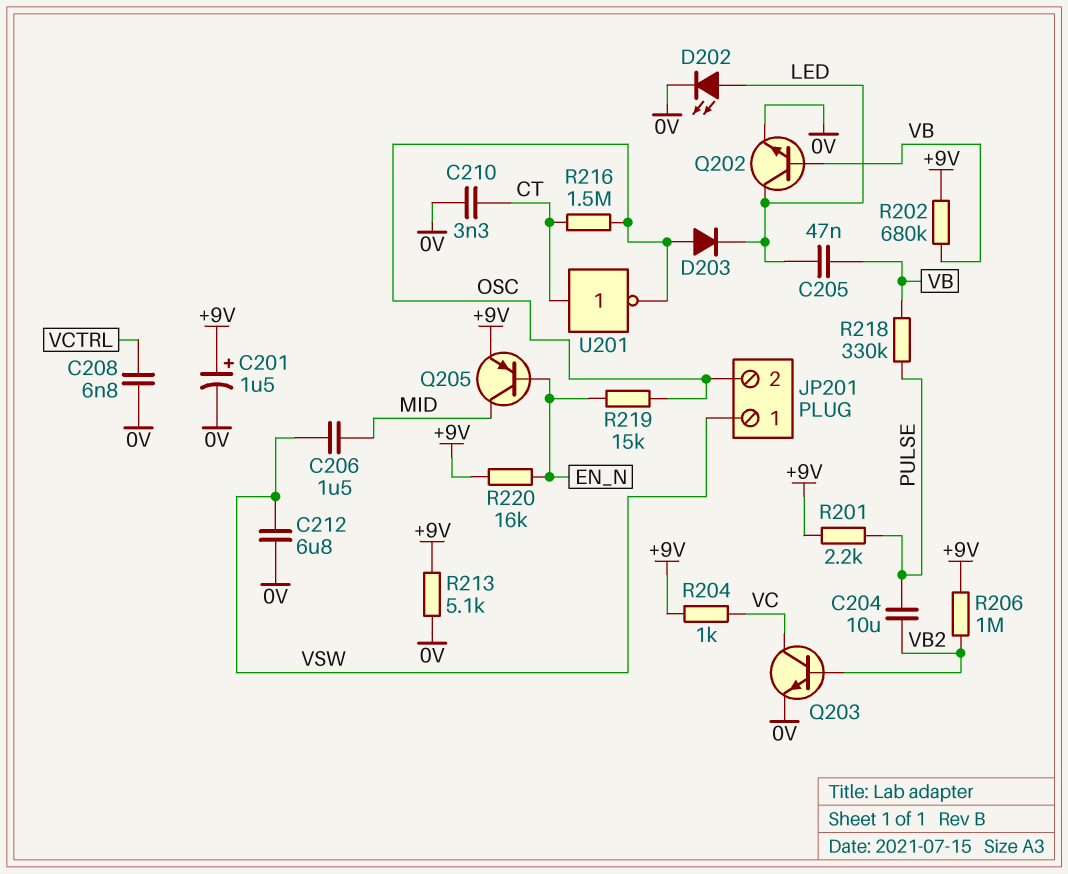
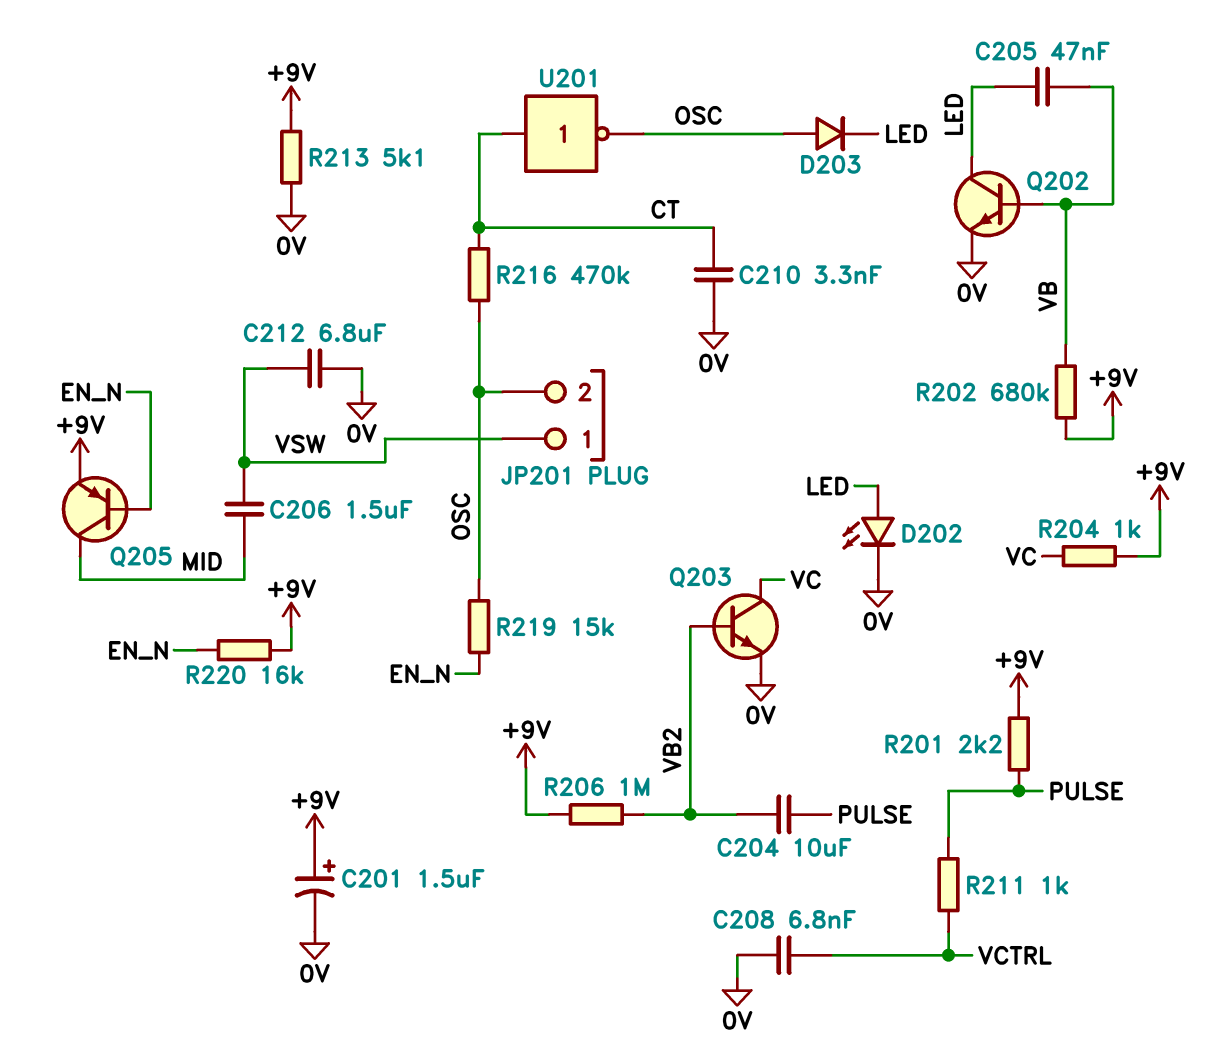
R211: none -> 1k (PULSE, VCTRL)
R216: 1.5M (CT, OSC) -> 470k (CT, OSC)
R218: 330k (PULSE, VB) -> none

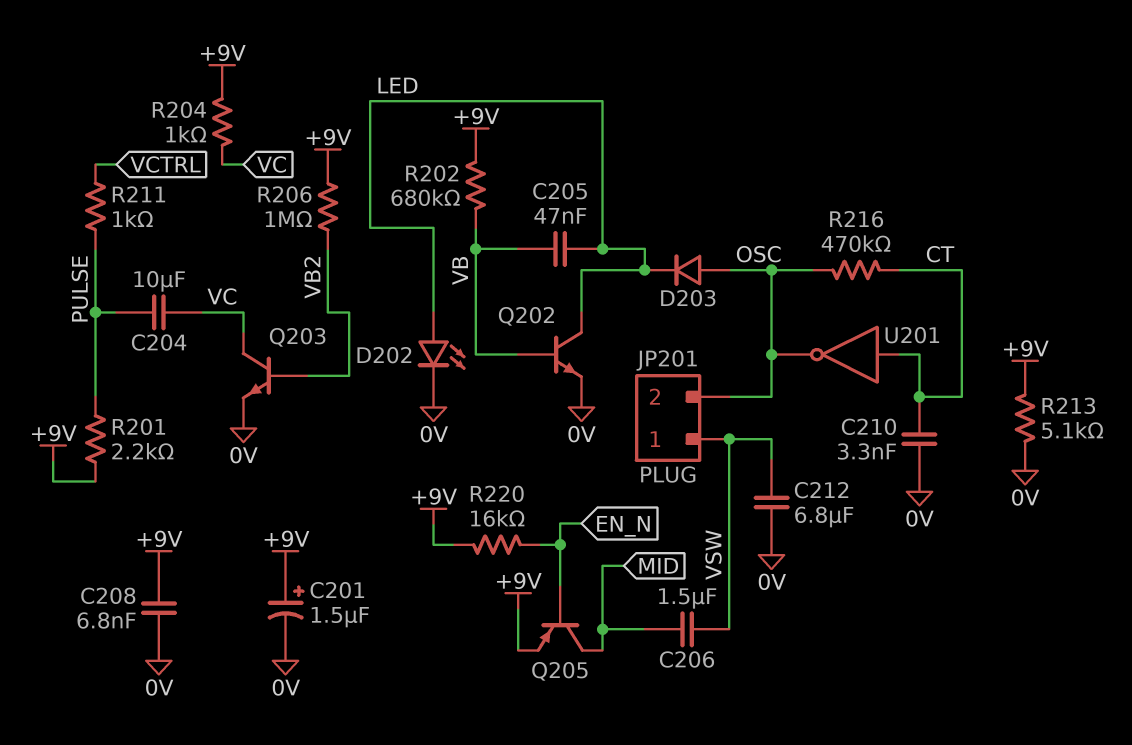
C204: 10uF (PULSE, VB2) -> 10uF (PULSE, VC)
C208: 6.8nF (0V, VCTRL) -> 6.8nF (+9V, 0V)
R219: 15k (EN_N, OSC) -> none

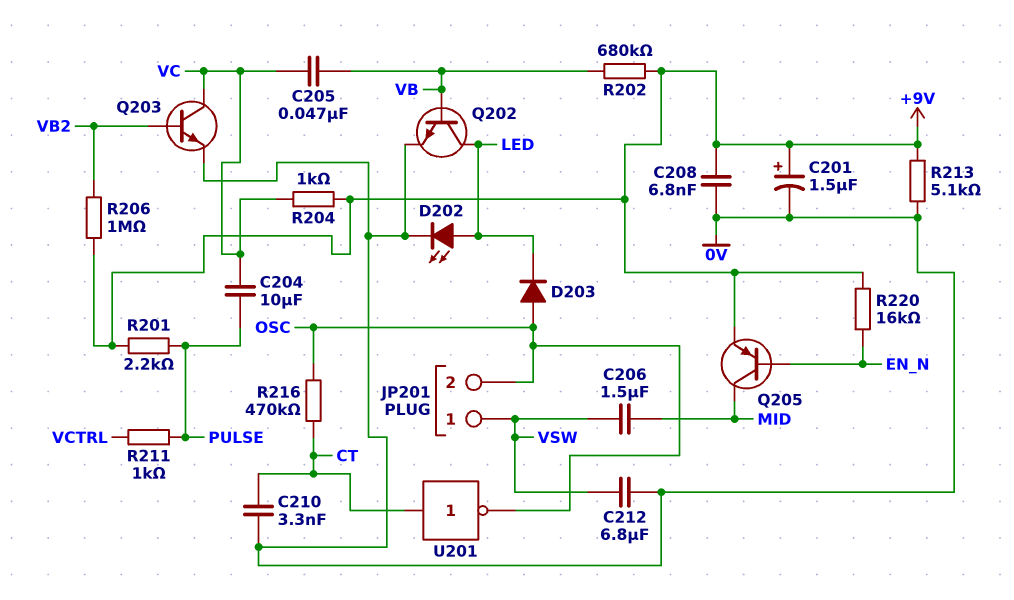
C205: 47nF (LED, VB) -> 47nF (VB, VC)

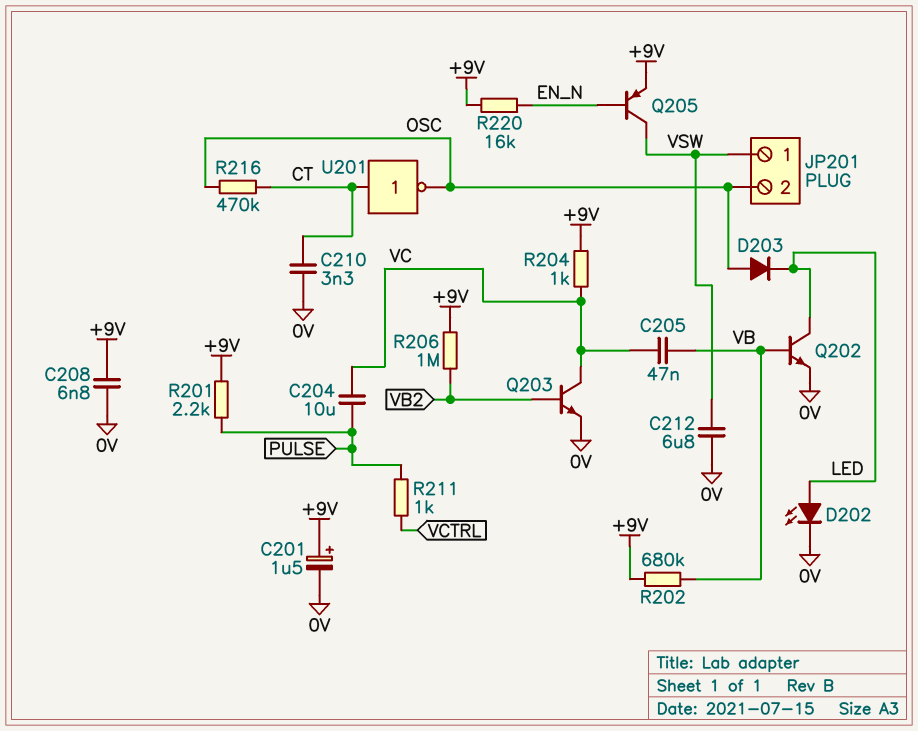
C206: 1.5uF (MID, VSW) -> none
Q205: PNP (B EN_N, C MID, E +9V) -> PNP (B EN_N, C VSW, E +9V)
R213: 5.1k (+9V, 0V) -> none

